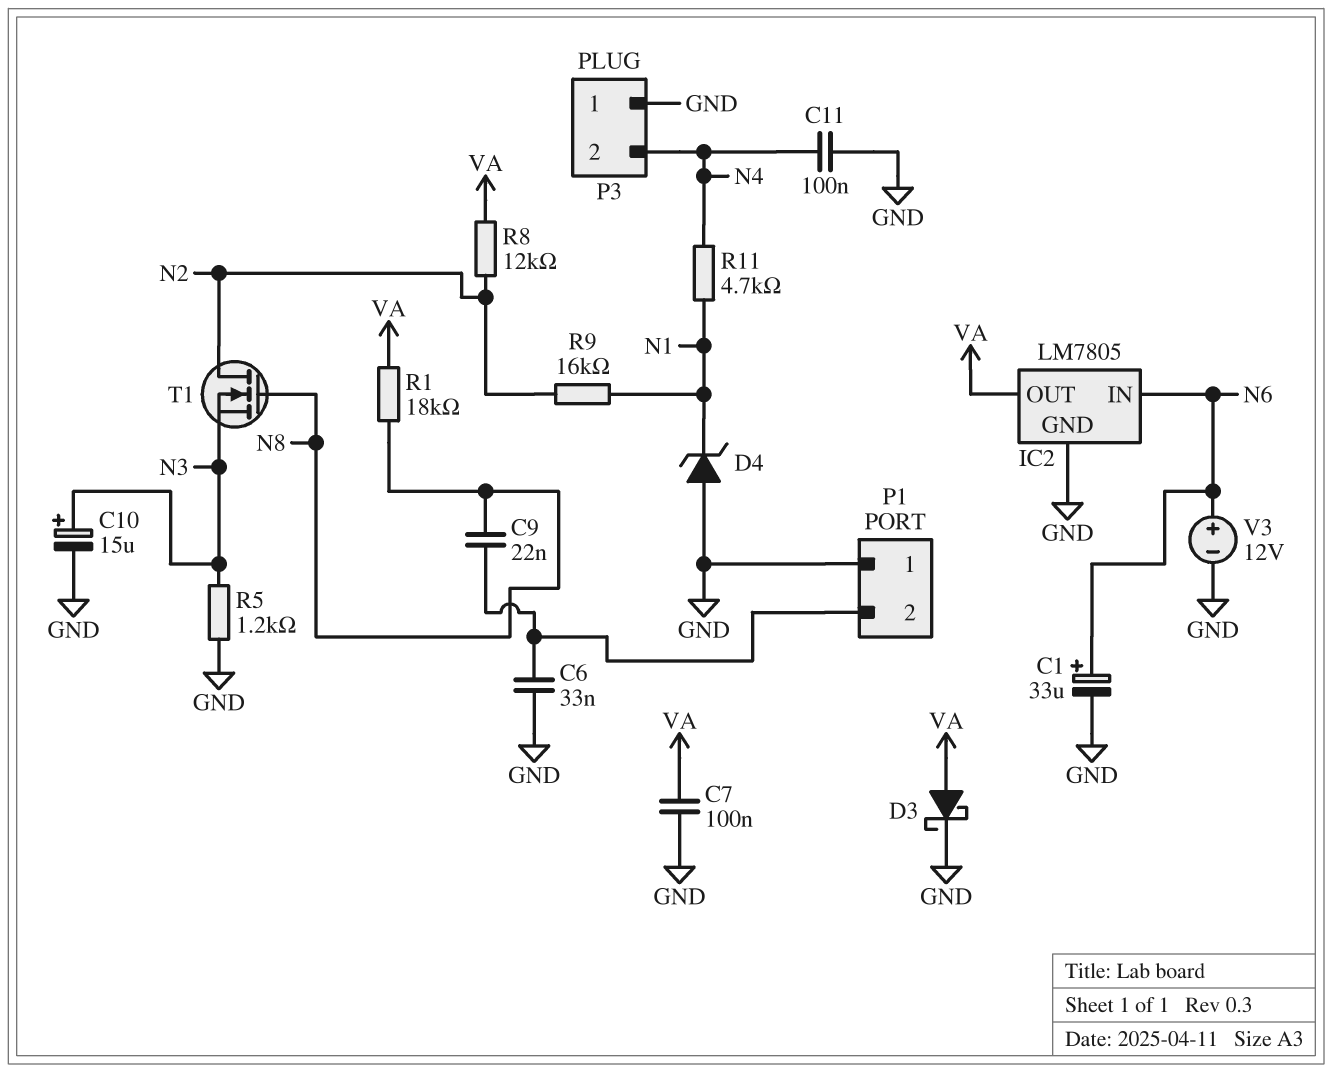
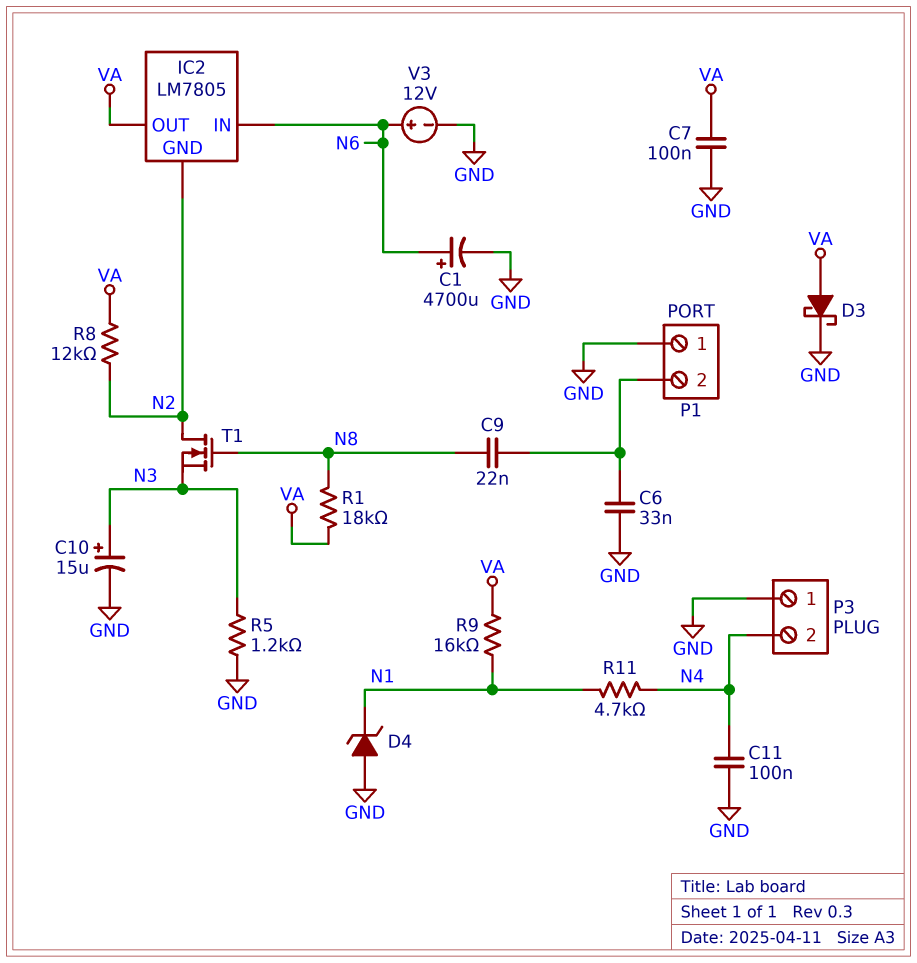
C1: 33uF (plus N6, minus GND) -> 4700uF (plus N6, minus GND)
IC2 pin GND: GND -> N2
R9: 16k (N1, N2) -> 16k (N1, VA)

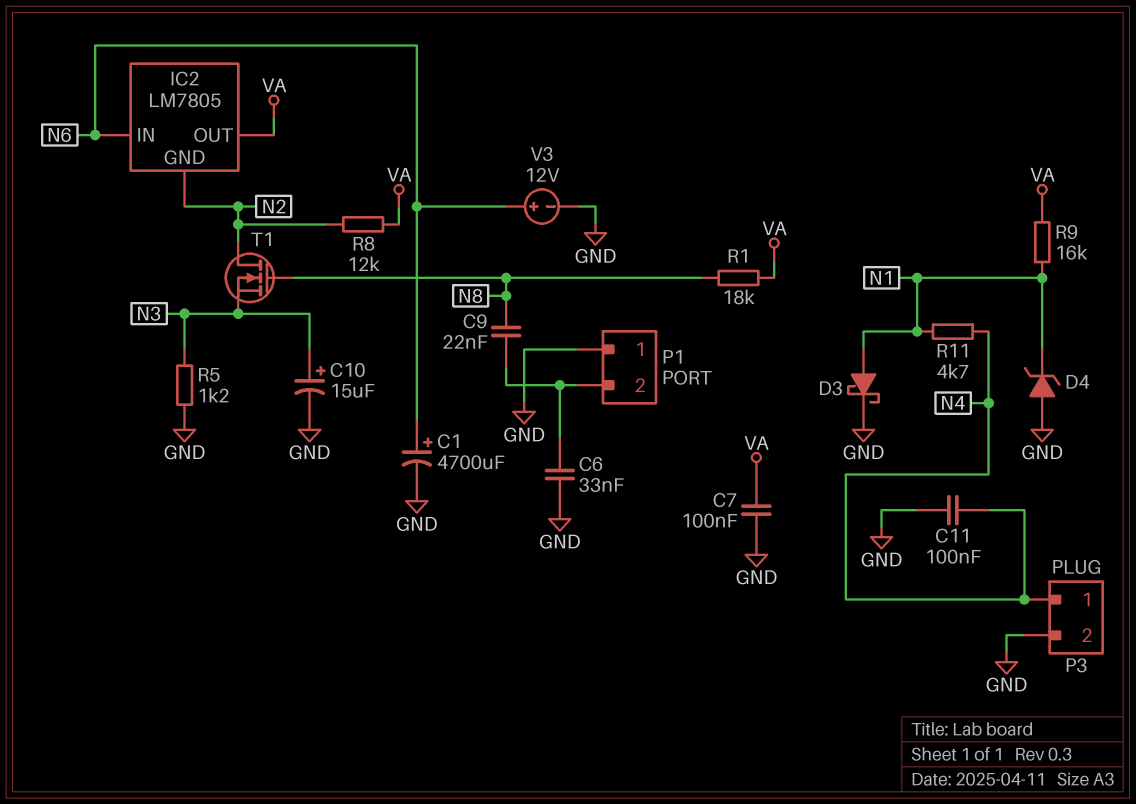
D3: schottky (A VA, K GND) -> schottky (A N1, K GND)
P3 pin 1: GND -> N4
P3 pin 2: N4 -> GND

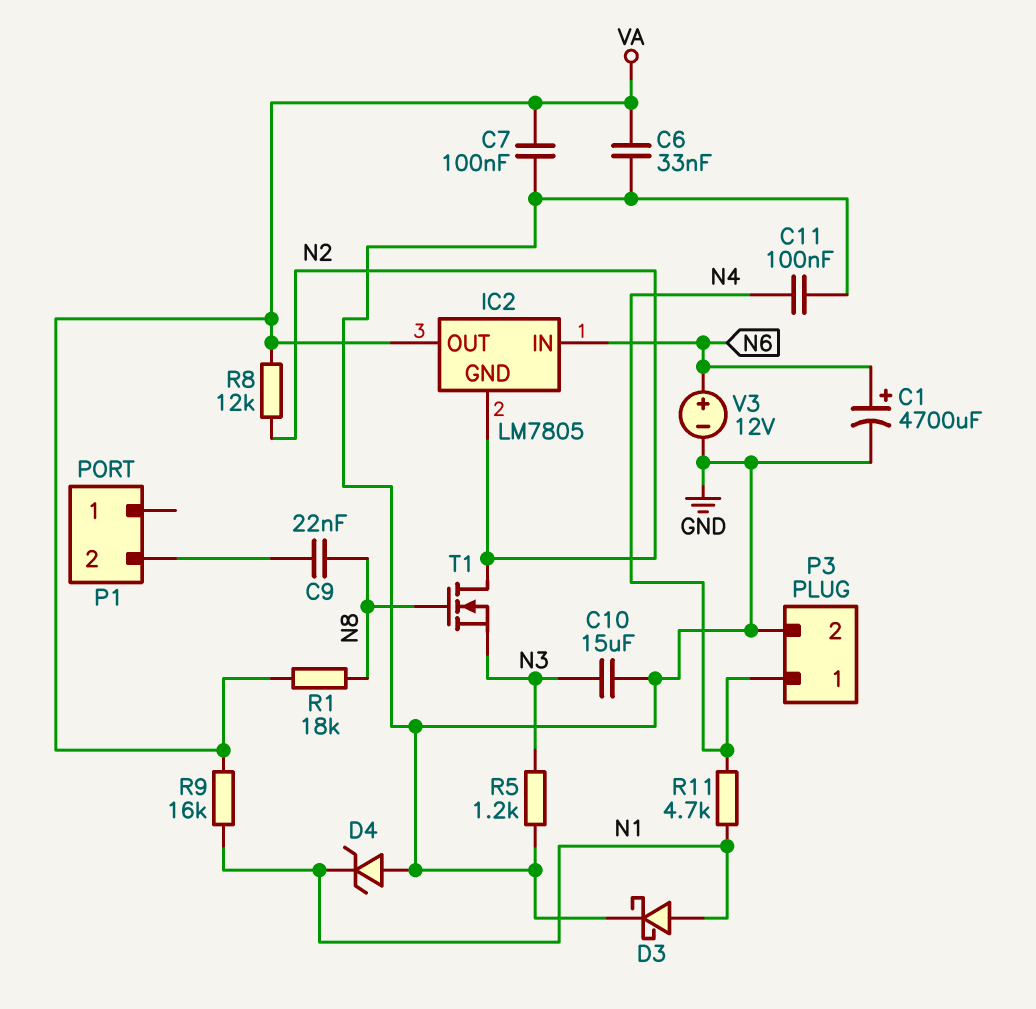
C6: 33nF (GND, P1/2) -> 33nF (GND, VA)
C10: 15uF (plus N3, minus GND) -> 15uF (GND, N3)
P1 pin 1: GND -> none

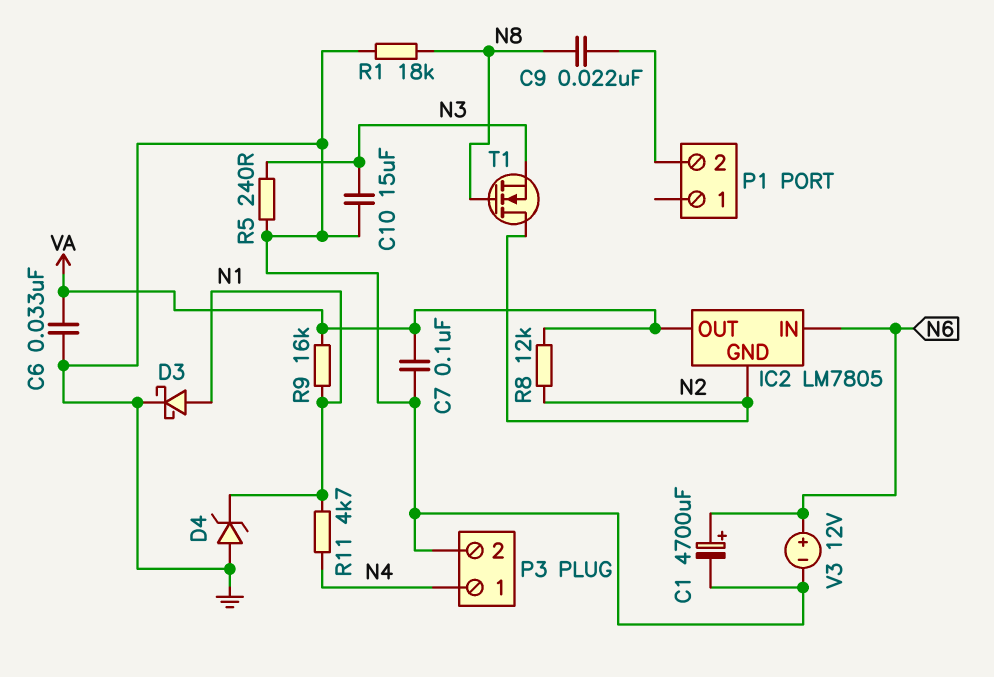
C11: 100nF (GND, N4) -> none
R1: 18k (N8, VA) -> 18k (GND, N8)
R5: 1.2k (GND, N3) -> 240 (GND, N3)

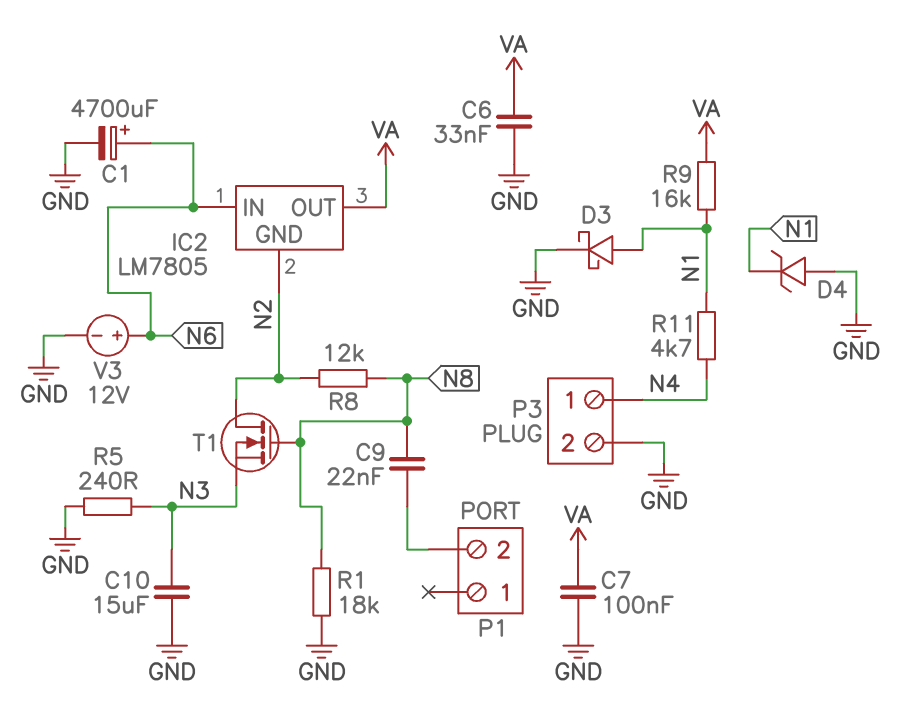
R8: 12k (N2, VA) -> 12k (N2, N8)

